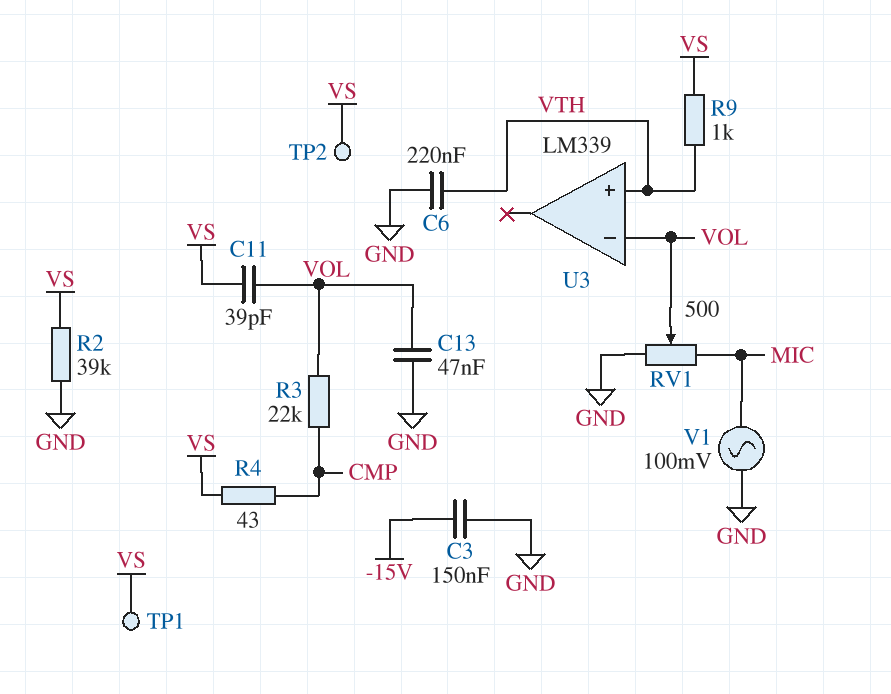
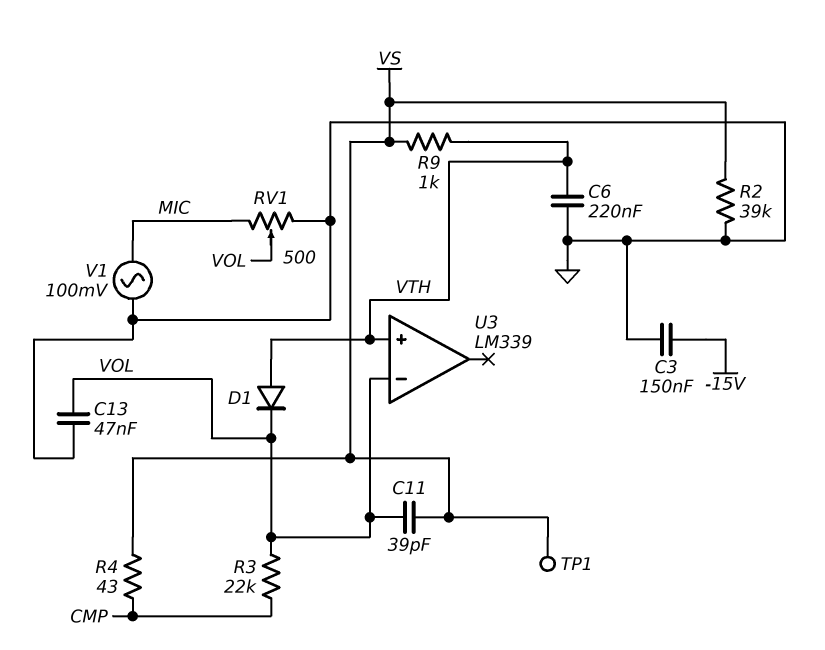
D1: none -> diode (A VTH, K VOL)
TP2: test point (VS) -> none

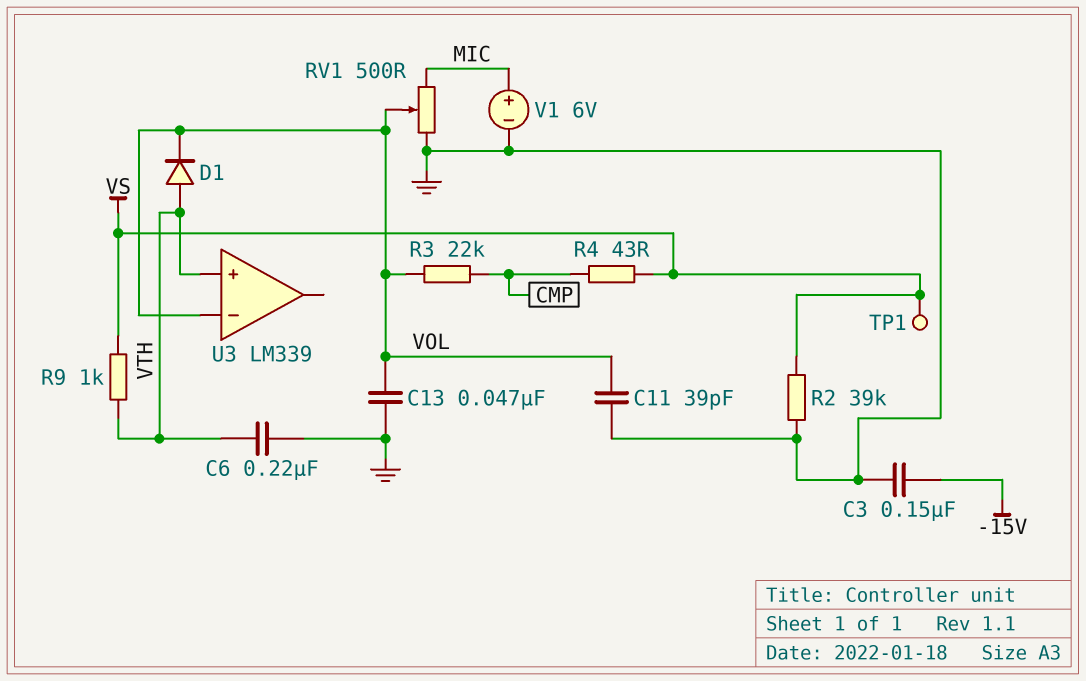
C11: 39pF (VOL, VS) -> 39pF (GND, VOL)
V1: AC 100mV (GND, MIC) -> 6V (plus MIC, minus GND)

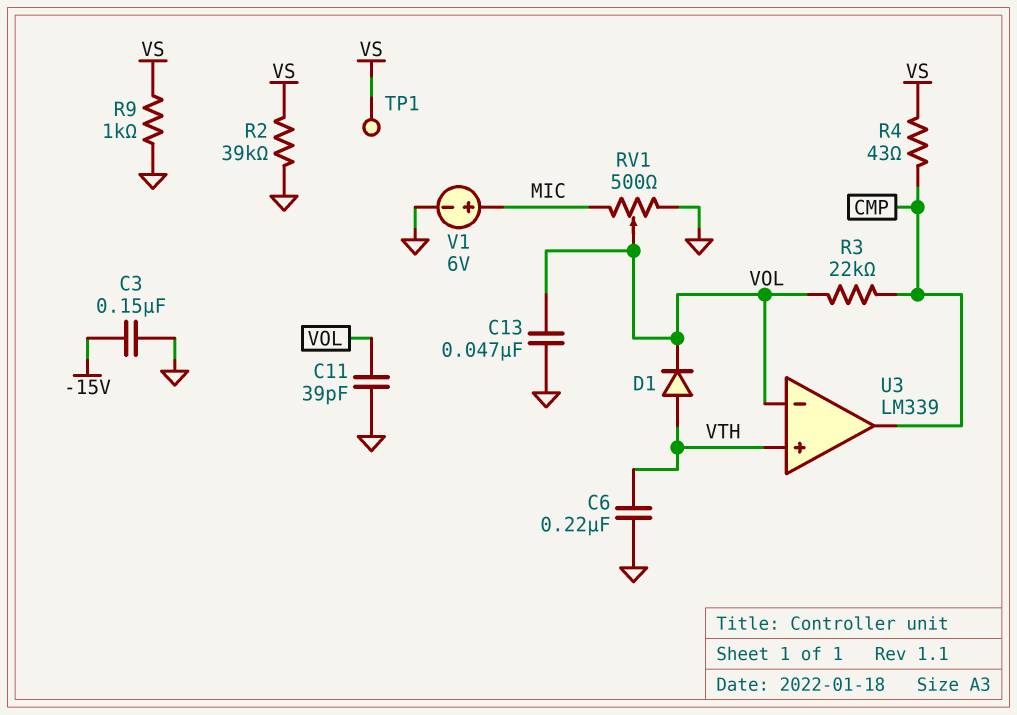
R9: 1k (VS, VTH) -> 1k (GND, VS)
U3 pin out: none -> CMP

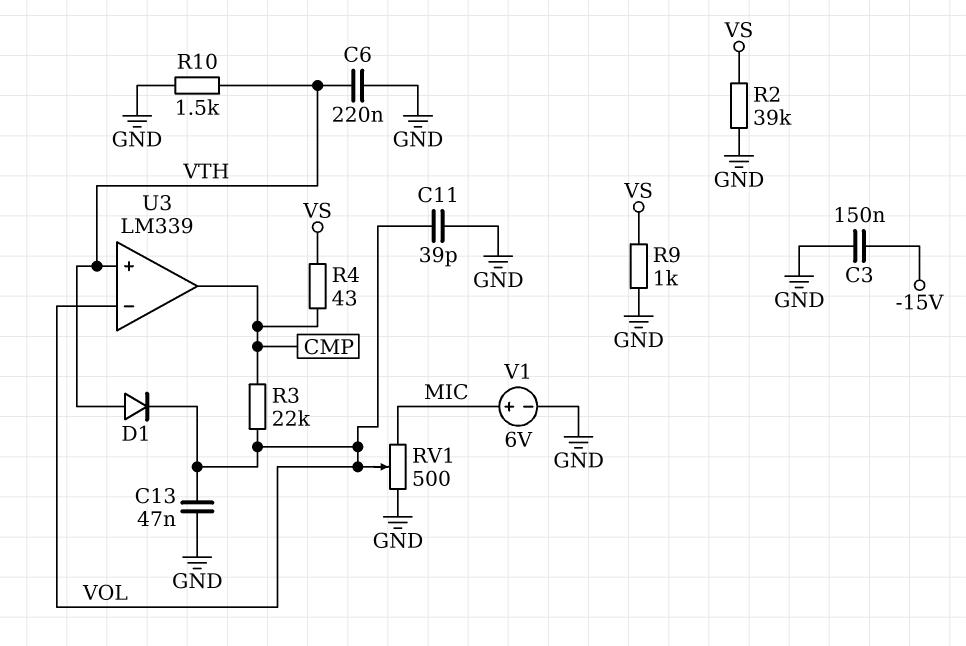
R10: none -> 1.5k (GND, VTH)
TP1: test point (VS) -> none

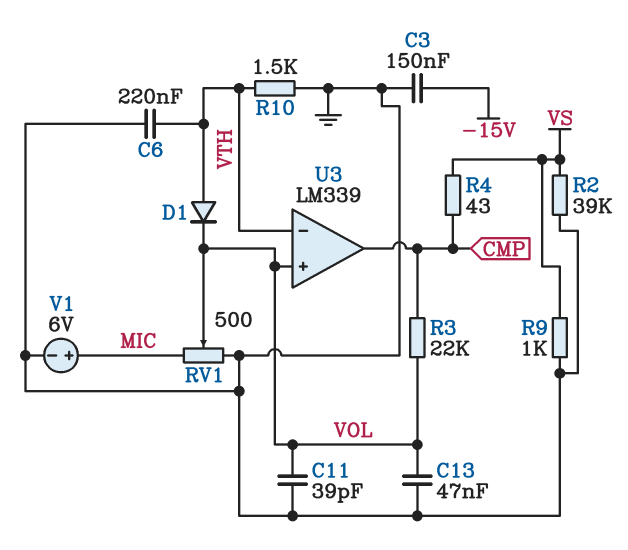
U3 pin in+: VTH -> VOL
U3 pin in-: VOL -> VTH

